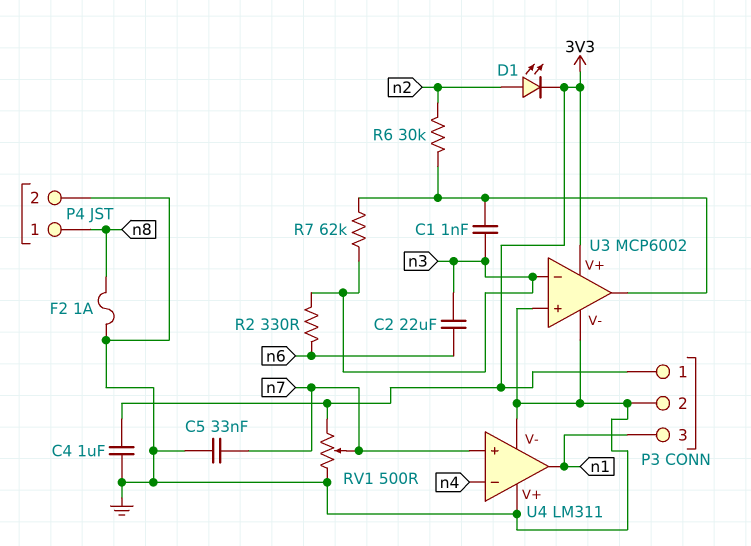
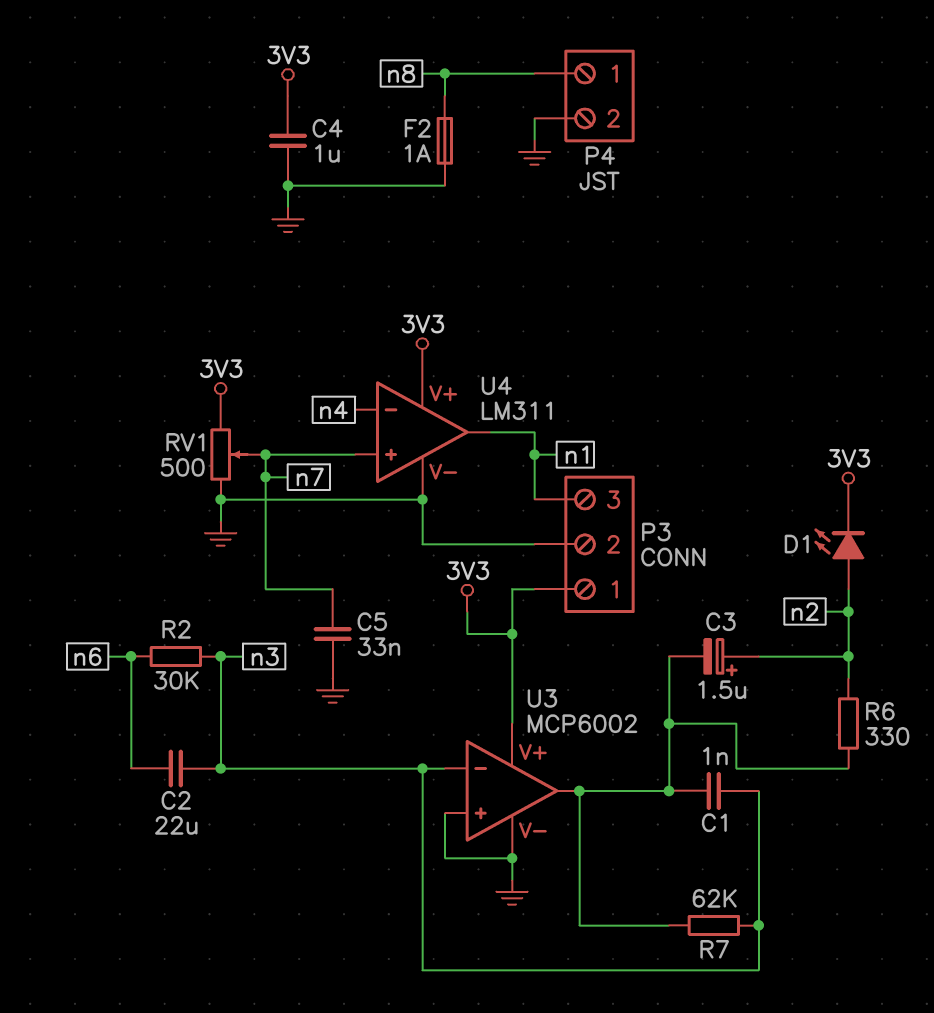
C3: none -> 1.5uF (plus n2, minus U3/out)
R2: 330 (n3, n6) -> 30k (n3, n6)
R6: 30k (U3/out, n2) -> 330 (U3/out, n2)
U4 pin V+: GND -> 3V3

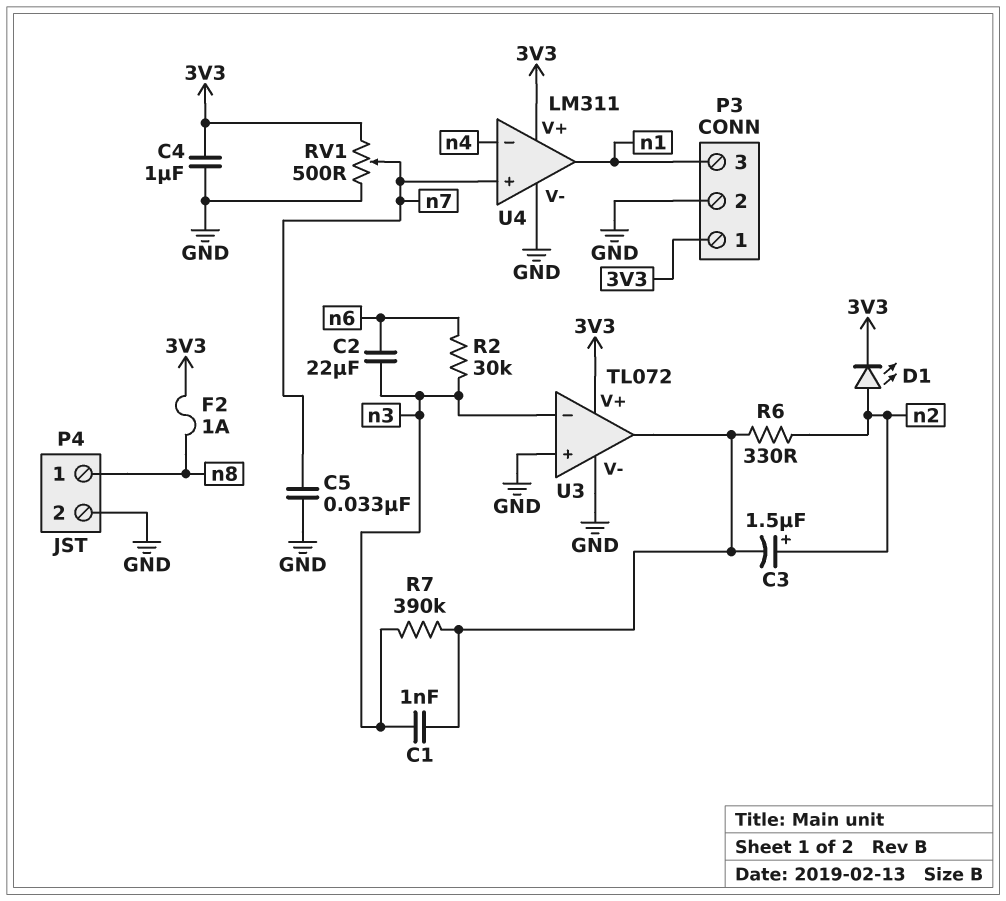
F2: 1A (GND, n8) -> 1A (3V3, n8)
R7: 62k (U3/out, n3) -> 390k (U3/out, n3)
U3: MCP6002 -> TL072

